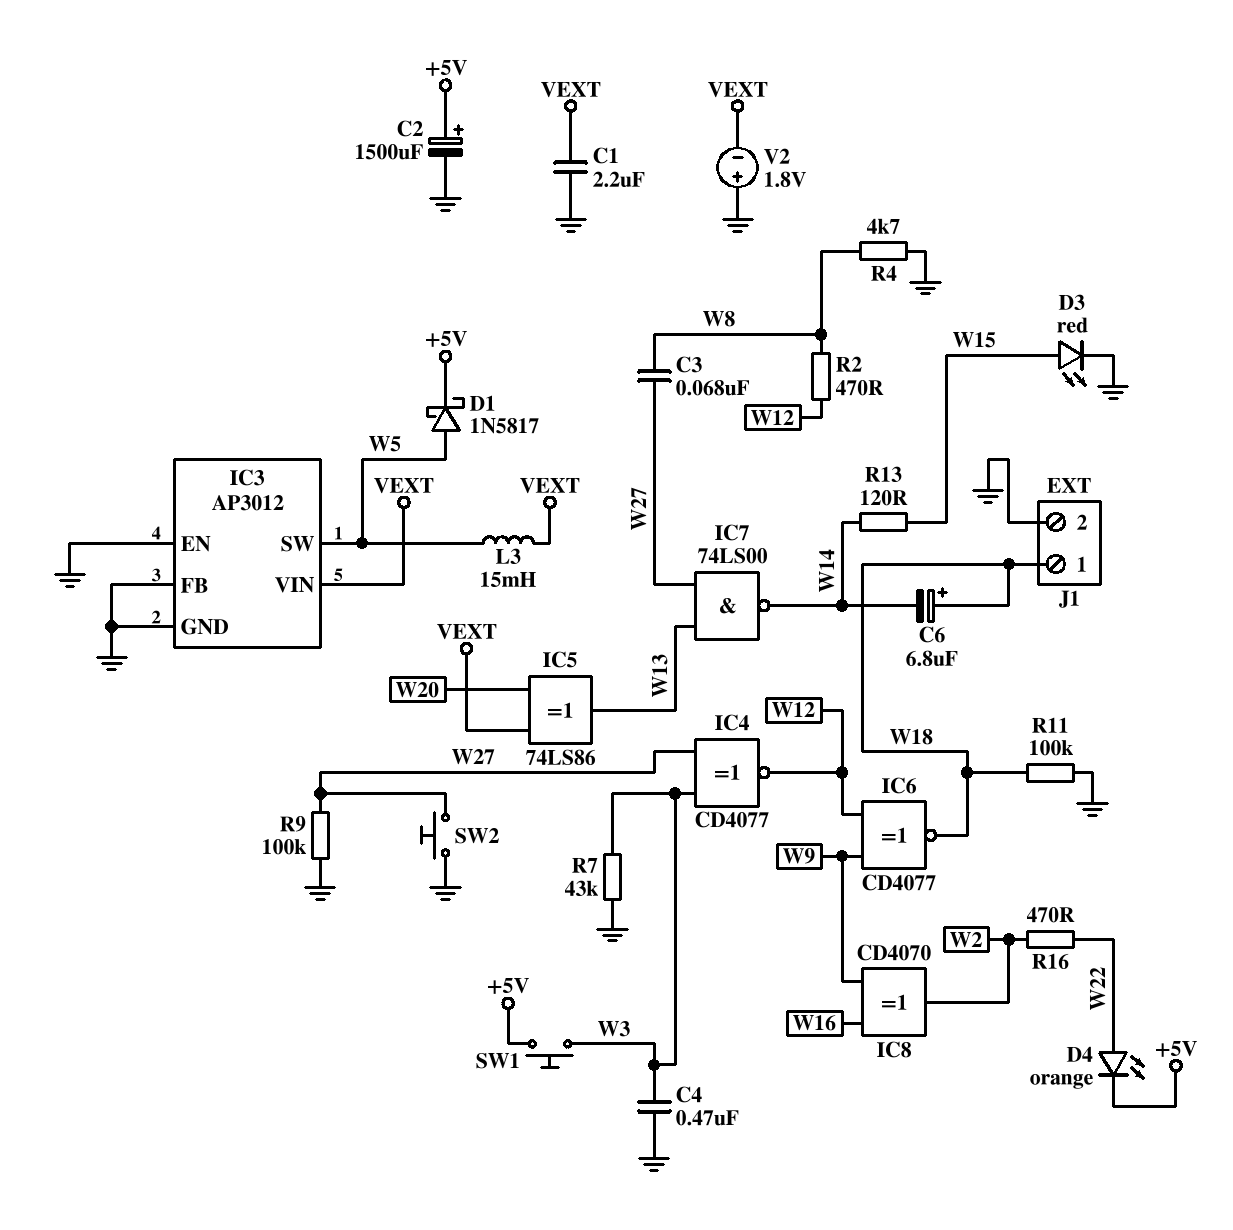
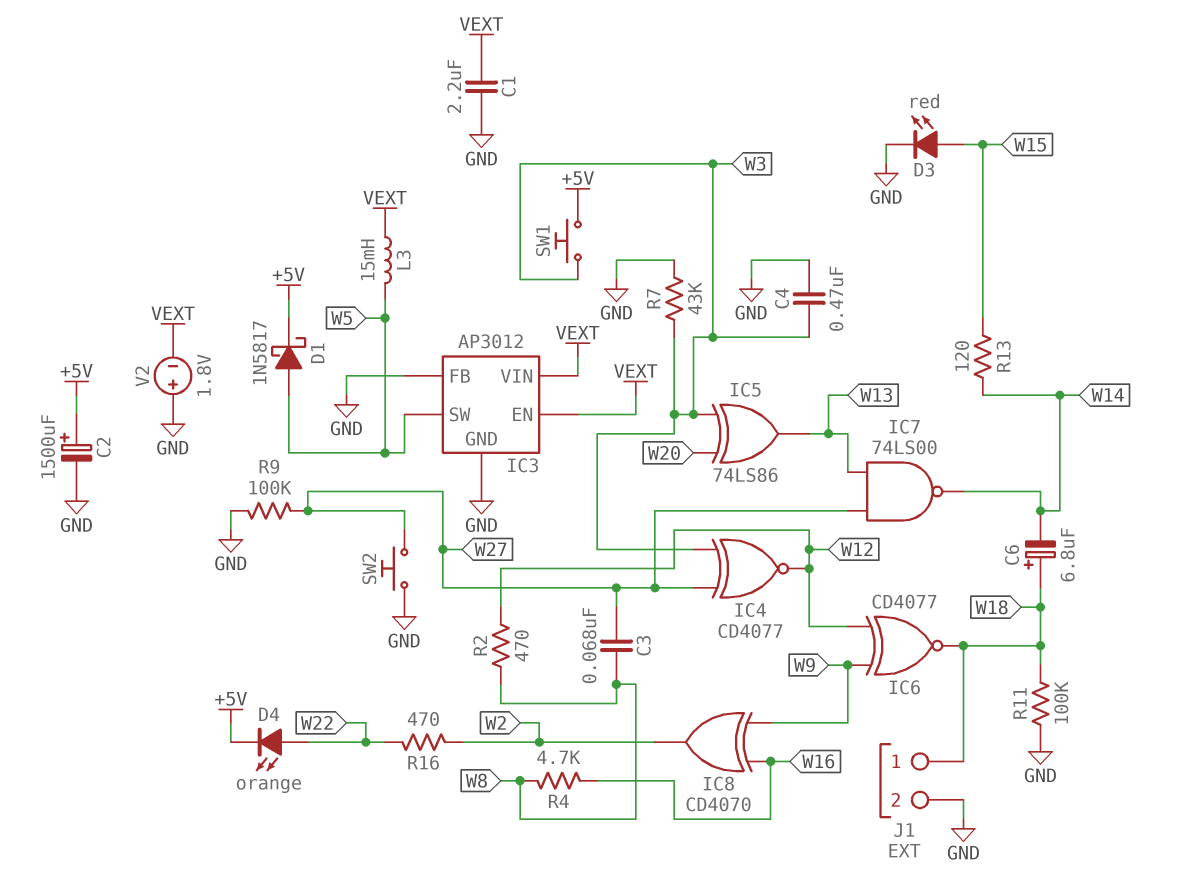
IC3 pin EN: GND -> VEXT
IC5: XOR 74LS86 (in VEXT, in W20, out W13) -> XOR 74LS86 (in W3, in W20, out W13)
R4: 4.7k (GND, W8) -> 4.7k (W8, W16)

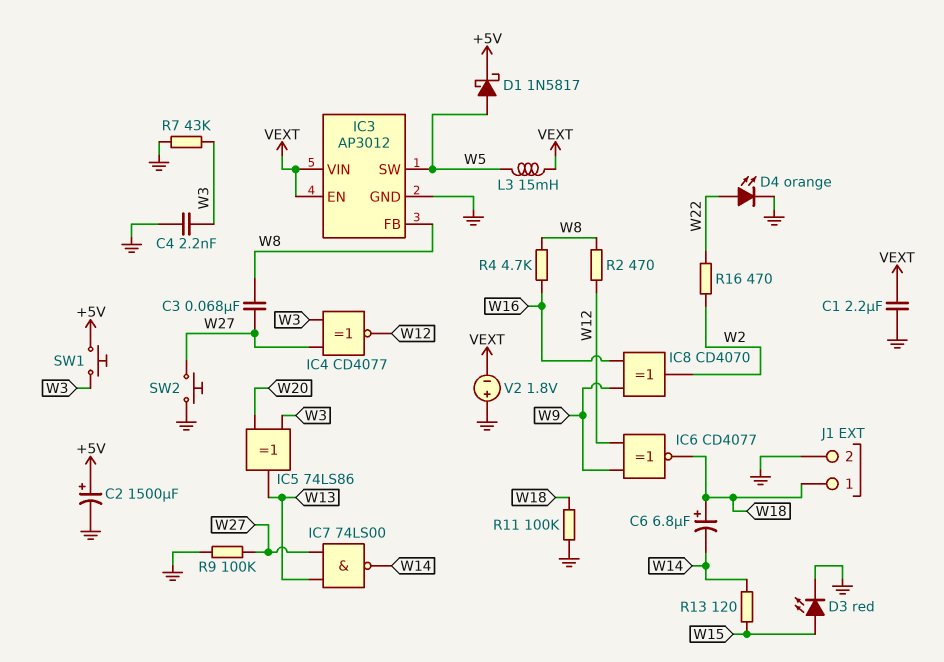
C4: 470nF (GND, W3) -> 2.2nF (GND, W3)
D4: LED orange (A W22, K +5V) -> LED orange (A W22, K GND)
IC3 pin FB: GND -> W8

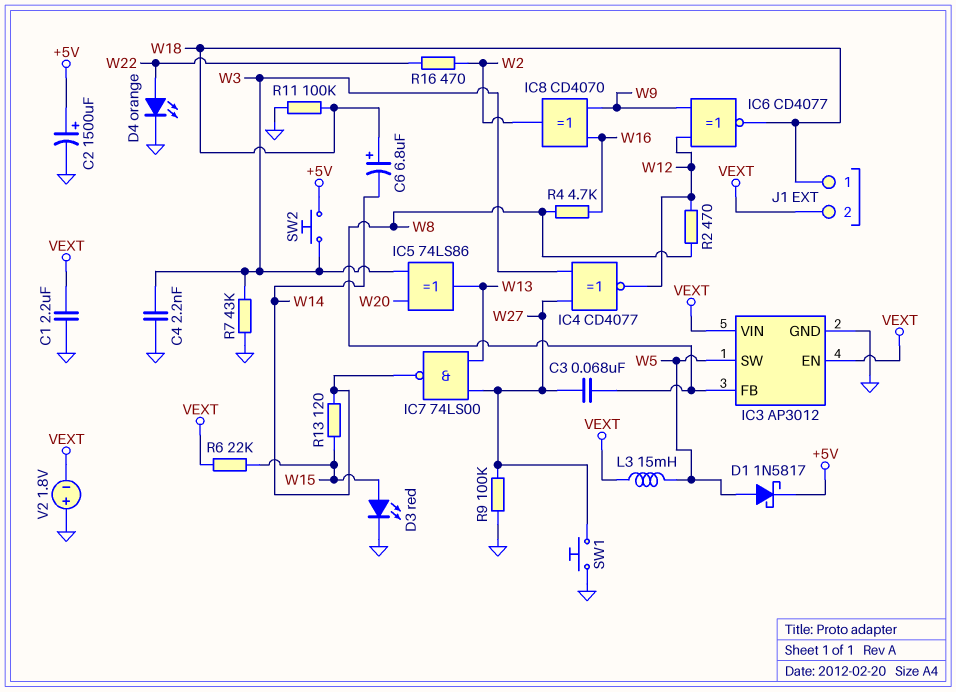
J1 pin 2: GND -> VEXT
R6: none -> 22k (VEXT, W15)
SW1: button (+5V, W3) -> button (GND, W27)
SW2: button (GND, W27) -> button (+5V, W3)

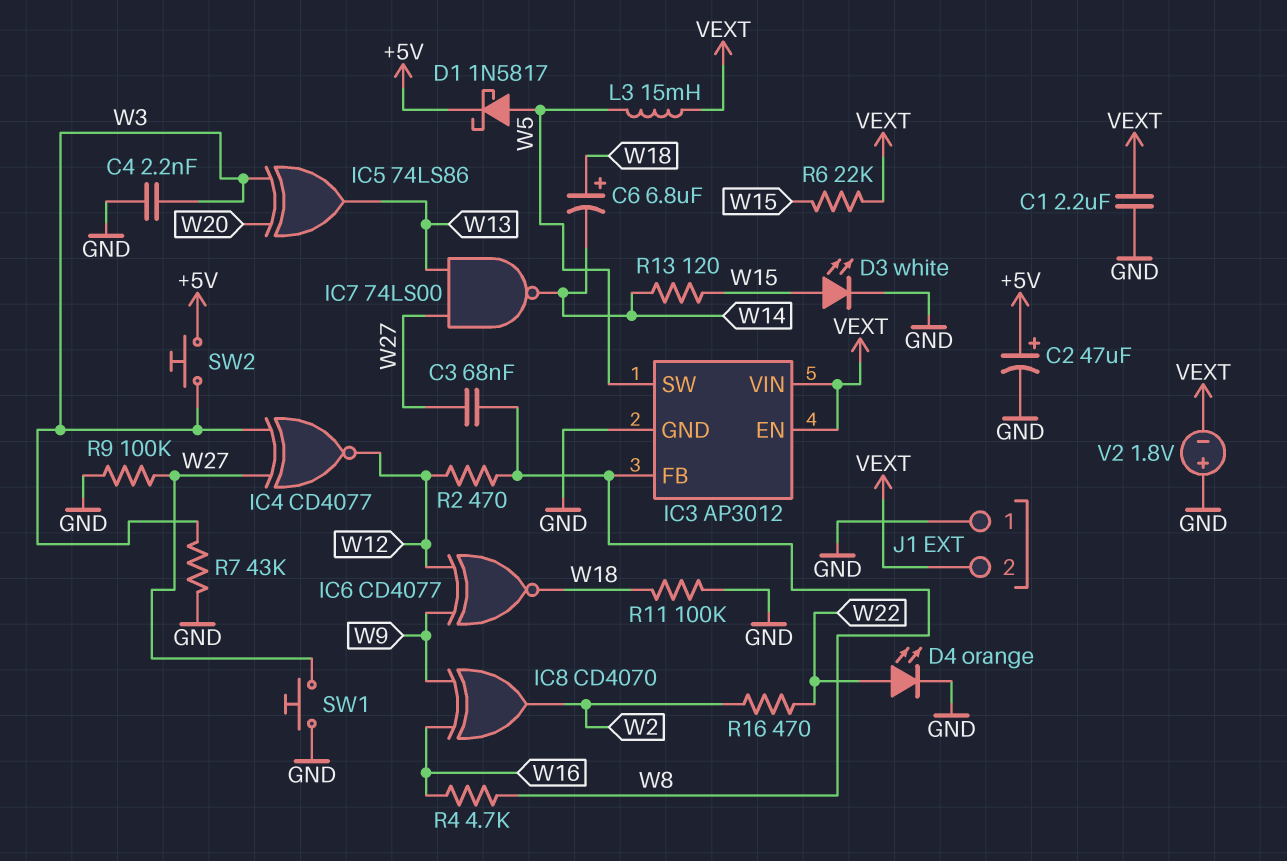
C2: 1500uF (plus +5V, minus GND) -> 47uF (plus +5V, minus GND)
D3: LED red (A W15, K GND) -> LED white (A W15, K GND)
J1 pin 1: W18 -> GND

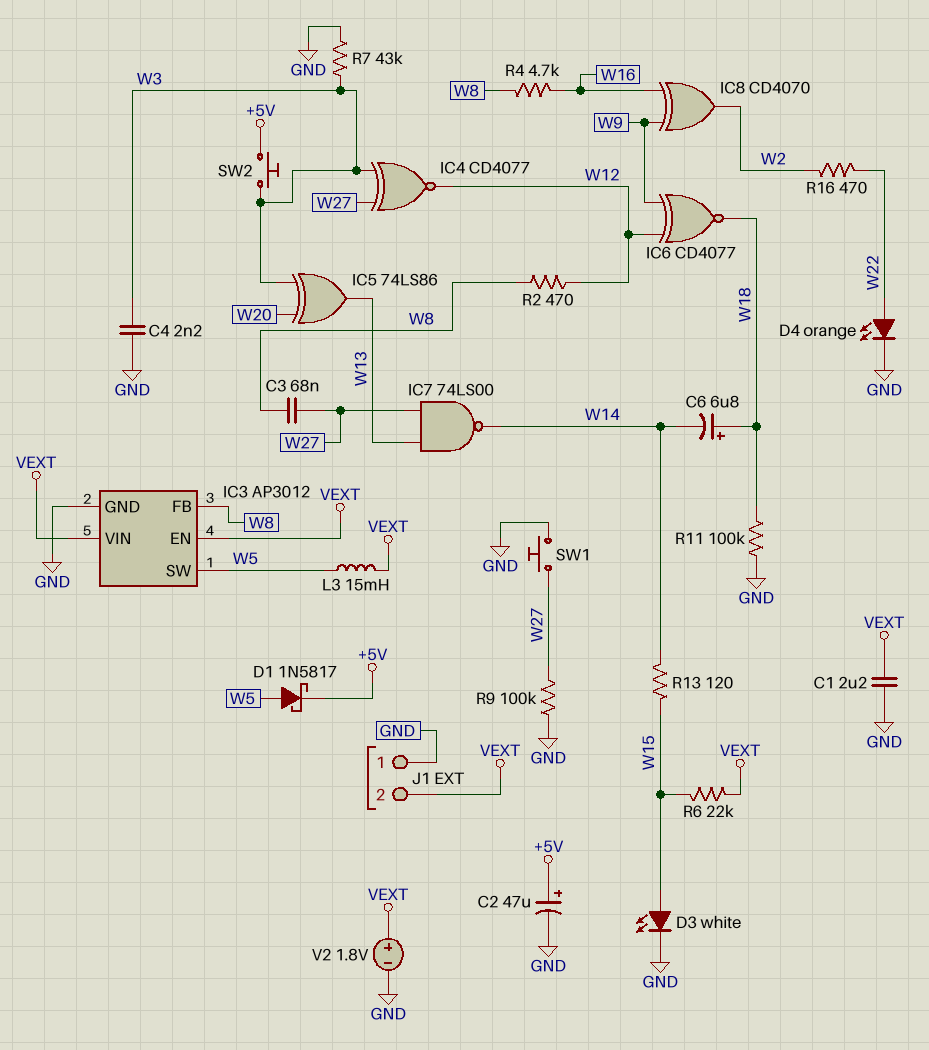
V2: 1.8V (plus GND, minus VEXT) -> 1.8V (plus VEXT, minus GND)

